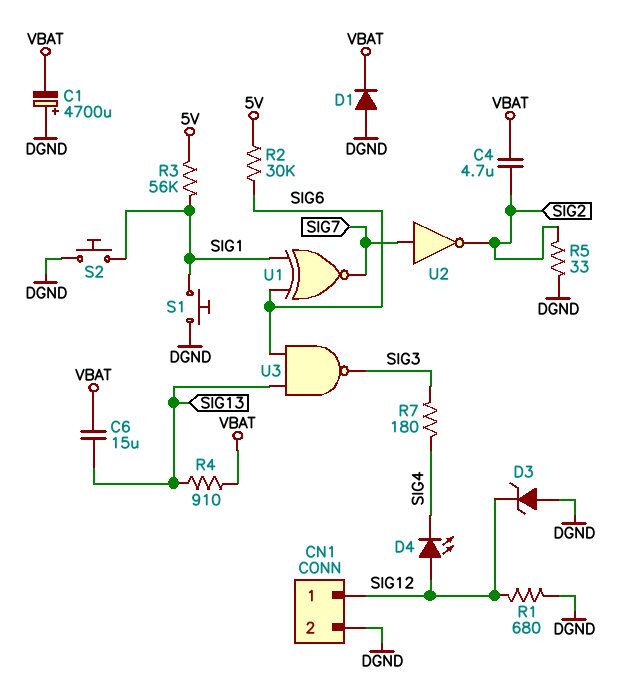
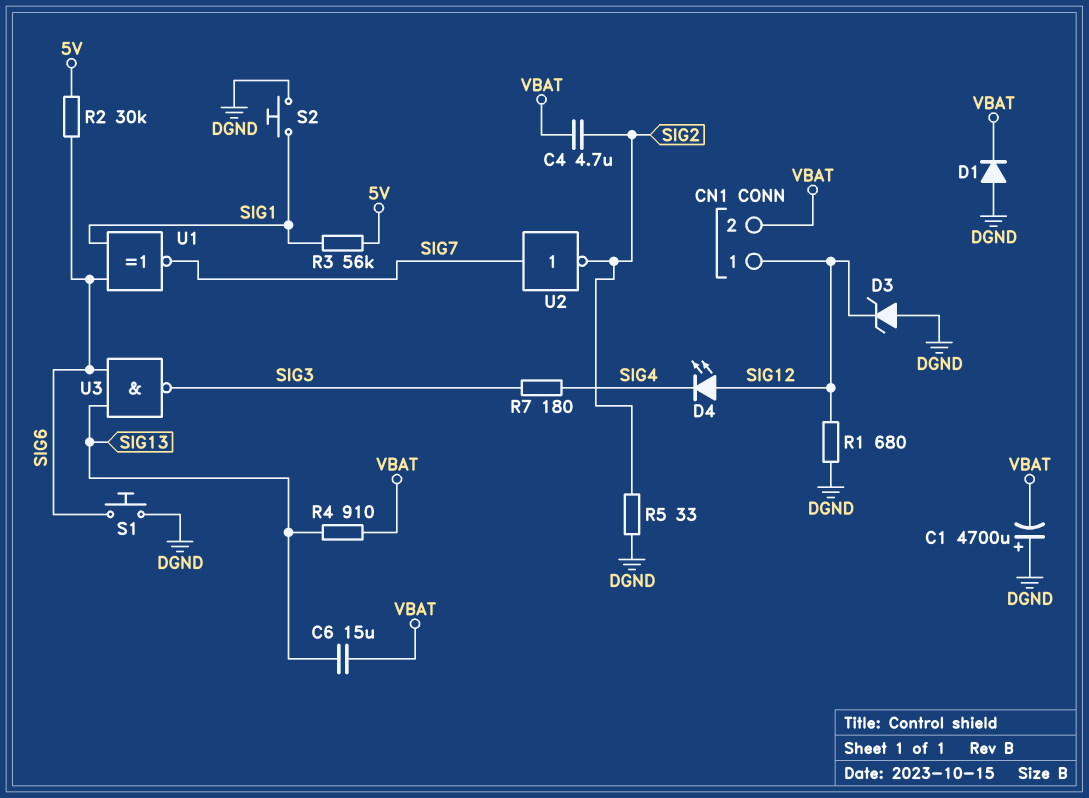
CN1 pin 2: DGND -> VBAT
S1: button (DGND, SIG1) -> button (DGND, SIG6)

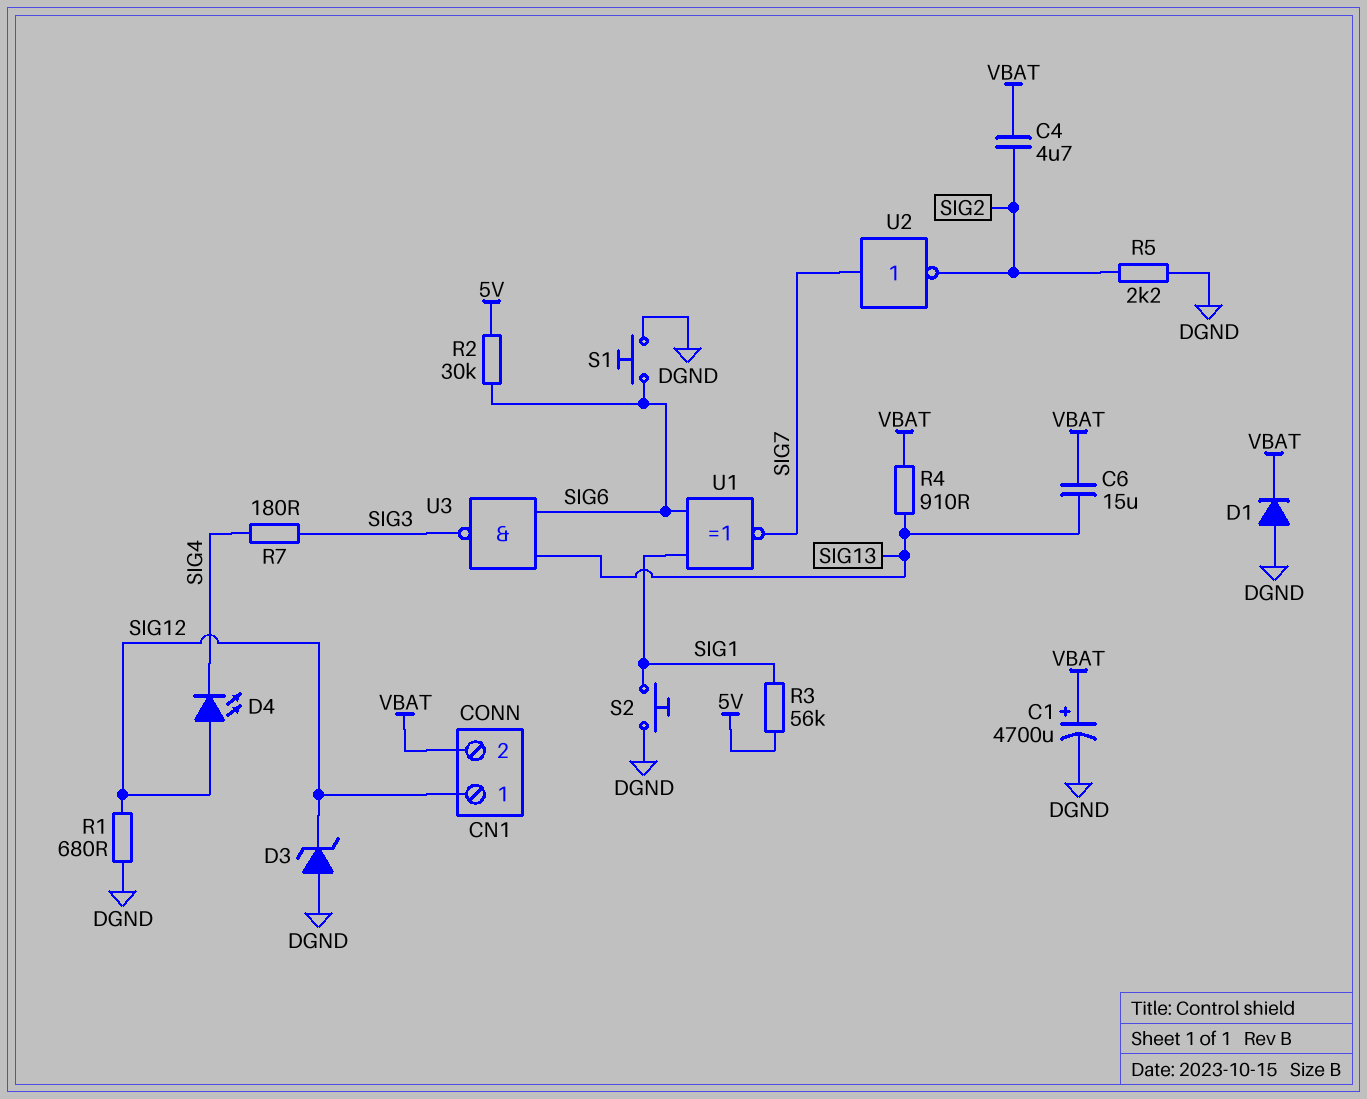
C1: 4700uF (plus DGND, minus VBAT) -> 4700uF (plus VBAT, minus DGND)
R5: 33 (DGND, SIG2) -> 2.2k (DGND, SIG2)

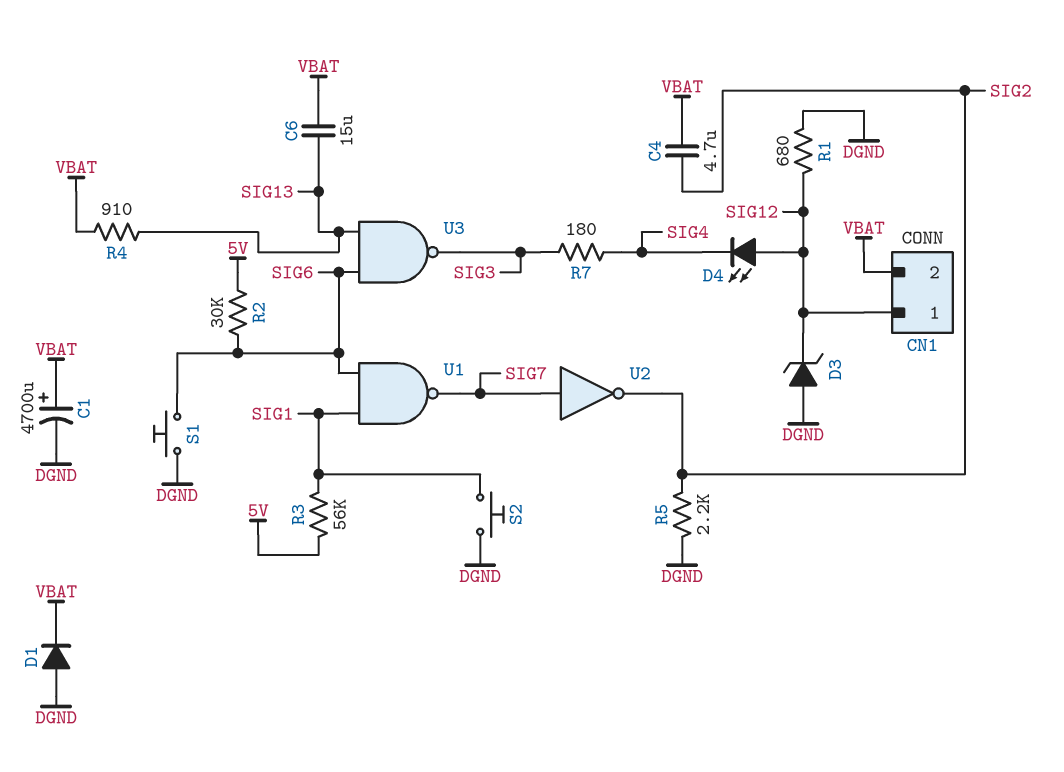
U1: XNOR (in SIG1, in SIG6, out SIG7) -> NAND (in SIG1, in SIG6, out SIG7)

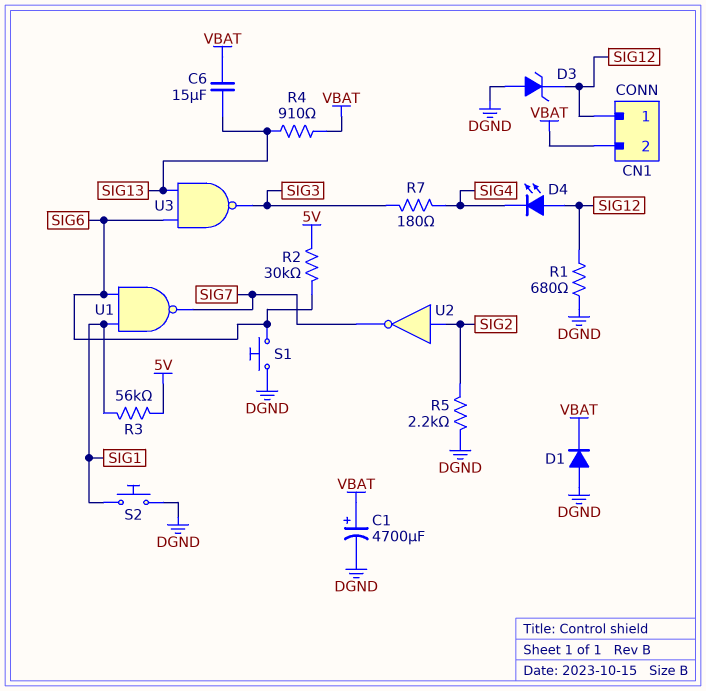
C4: 4.7uF (SIG2, VBAT) -> none
U2: NOT (in SIG7, out SIG2) -> NOT (in SIG2, out SIG7)

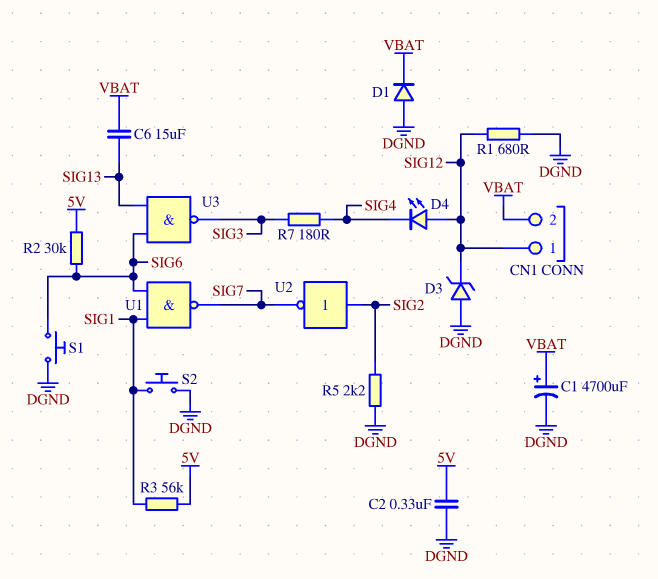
C2: none -> 330nF (5V, DGND)
R4: 910 (SIG13, VBAT) -> none

